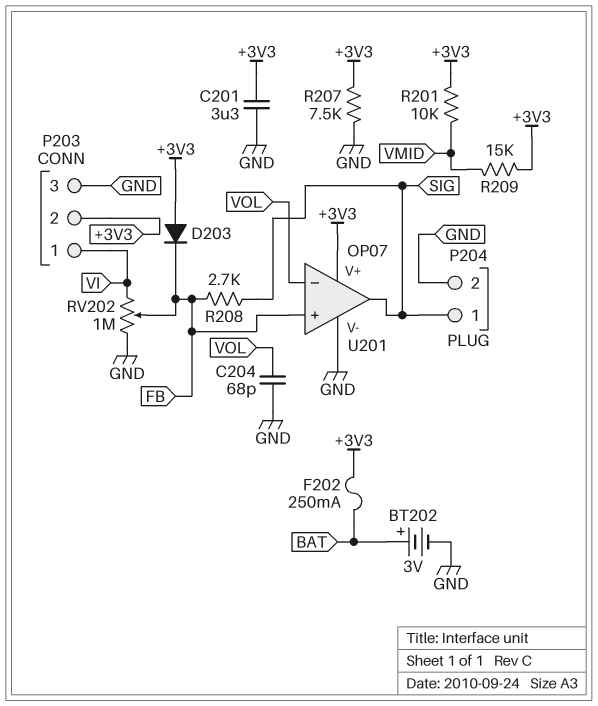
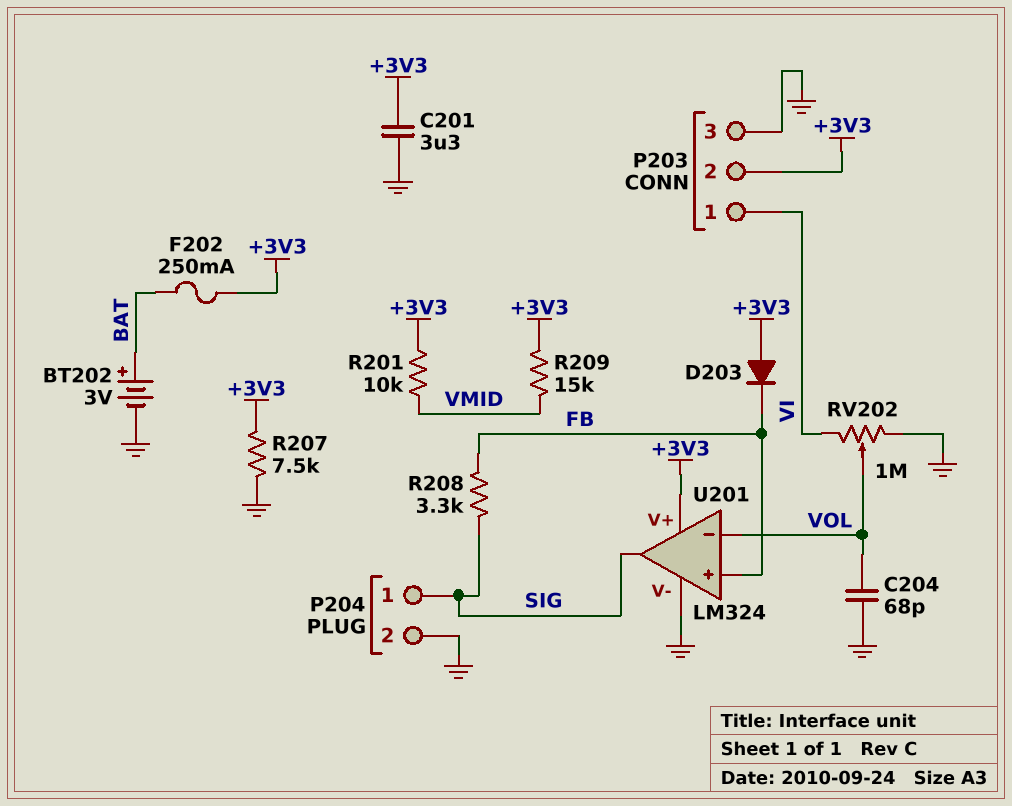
R208: 2.7k (FB, SIG) -> 3.3k (FB, SIG)
RV202: 1M (GND, VI, wiper FB) -> 1M (GND, VI, wiper VOL)
U201: OP07 -> LM324

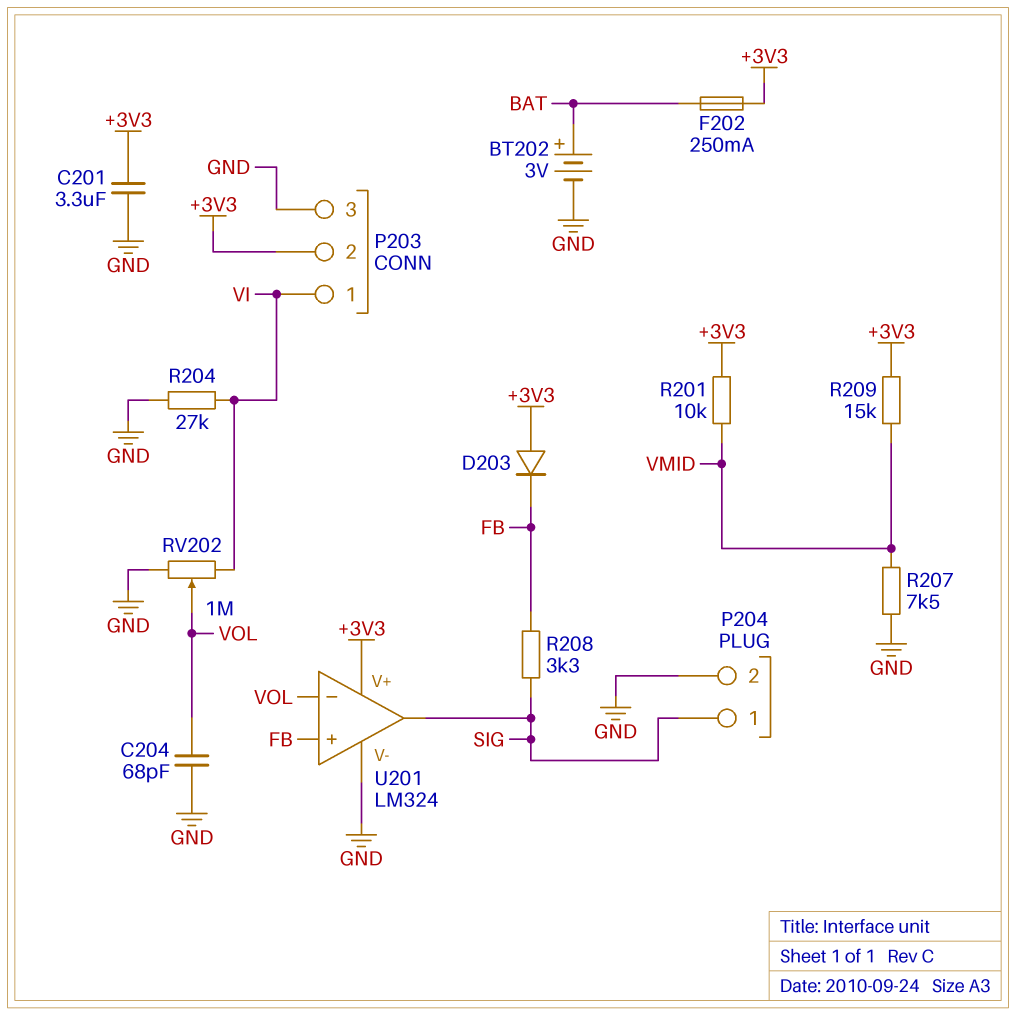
R204: none -> 27k (GND, VI)
R207: 7.5k (+3V3, GND) -> 7.5k (GND, VMID)

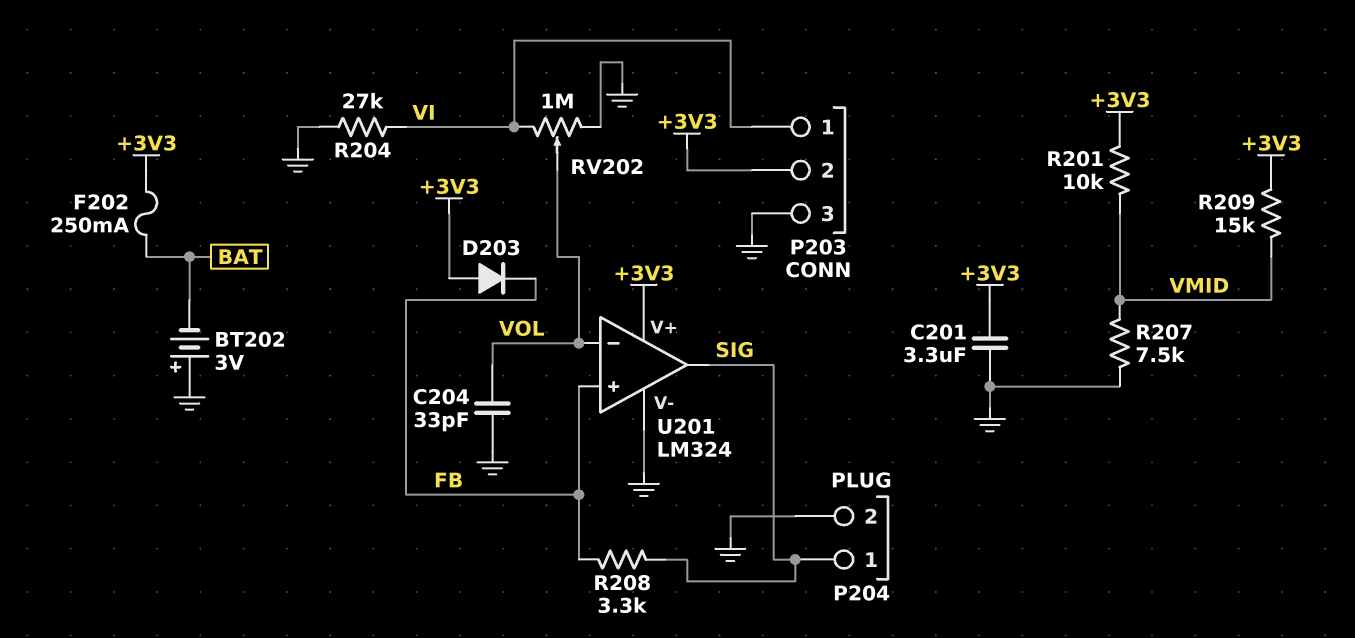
BT202: 3V (plus BAT, minus GND) -> 3V (plus GND, minus BAT)
C204: 68pF (GND, VOL) -> 33pF (GND, VOL)

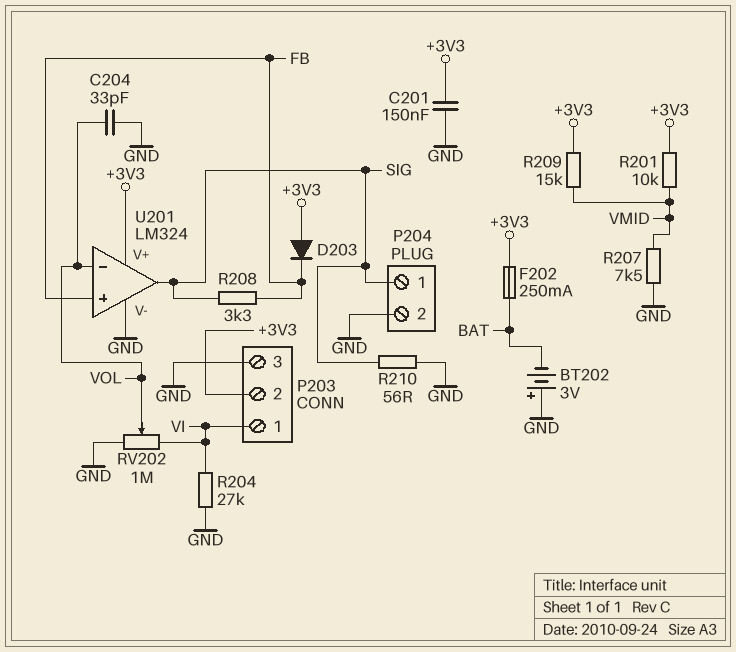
C201: 3.3uF (+3V3, GND) -> 150nF (+3V3, GND)
R210: none -> 56 (GND, SIG)

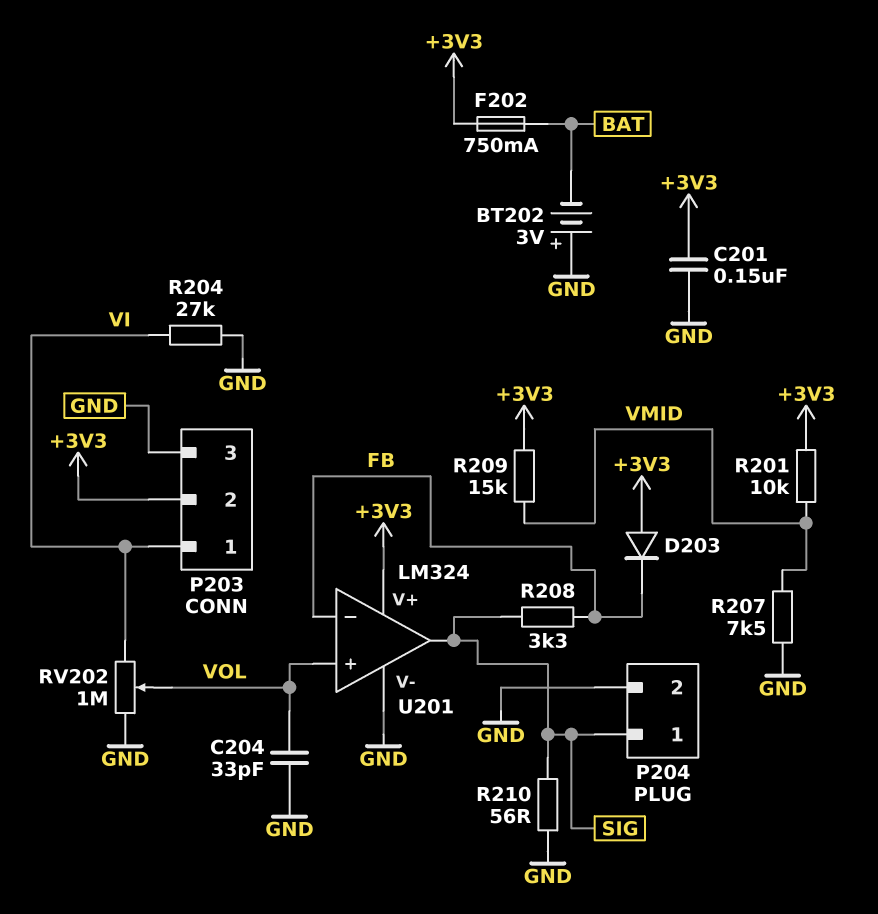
F202: 250mA (+3V3, BAT) -> 750mA (+3V3, BAT)
U201 pin in+: FB -> VOL
U201 pin in-: VOL -> FB

